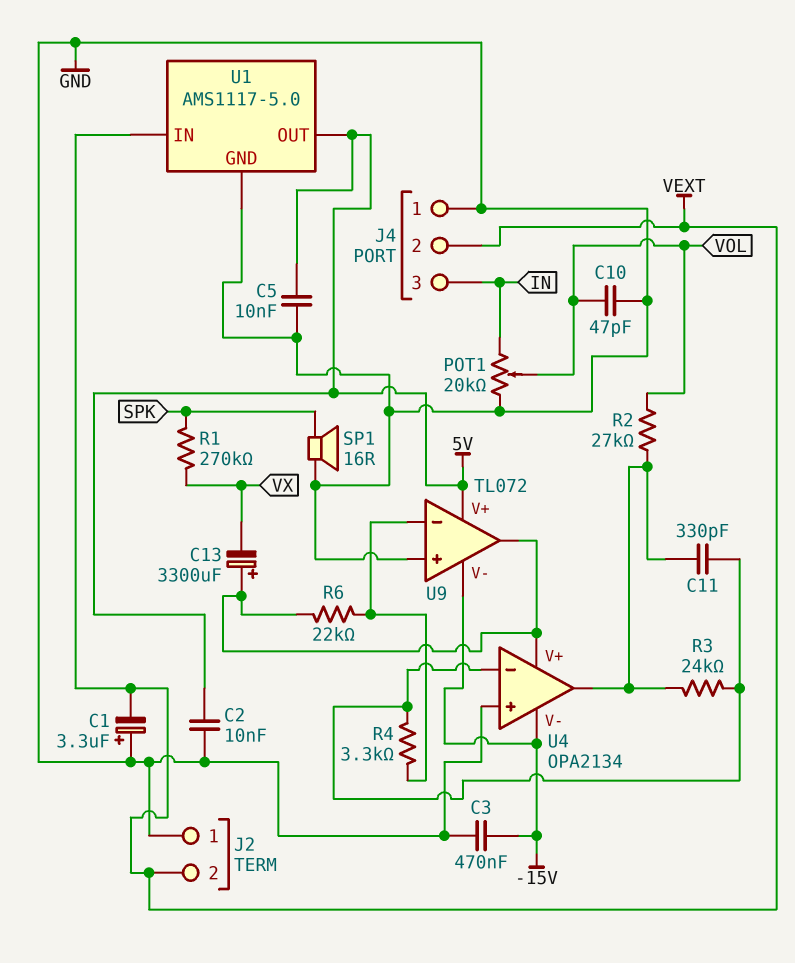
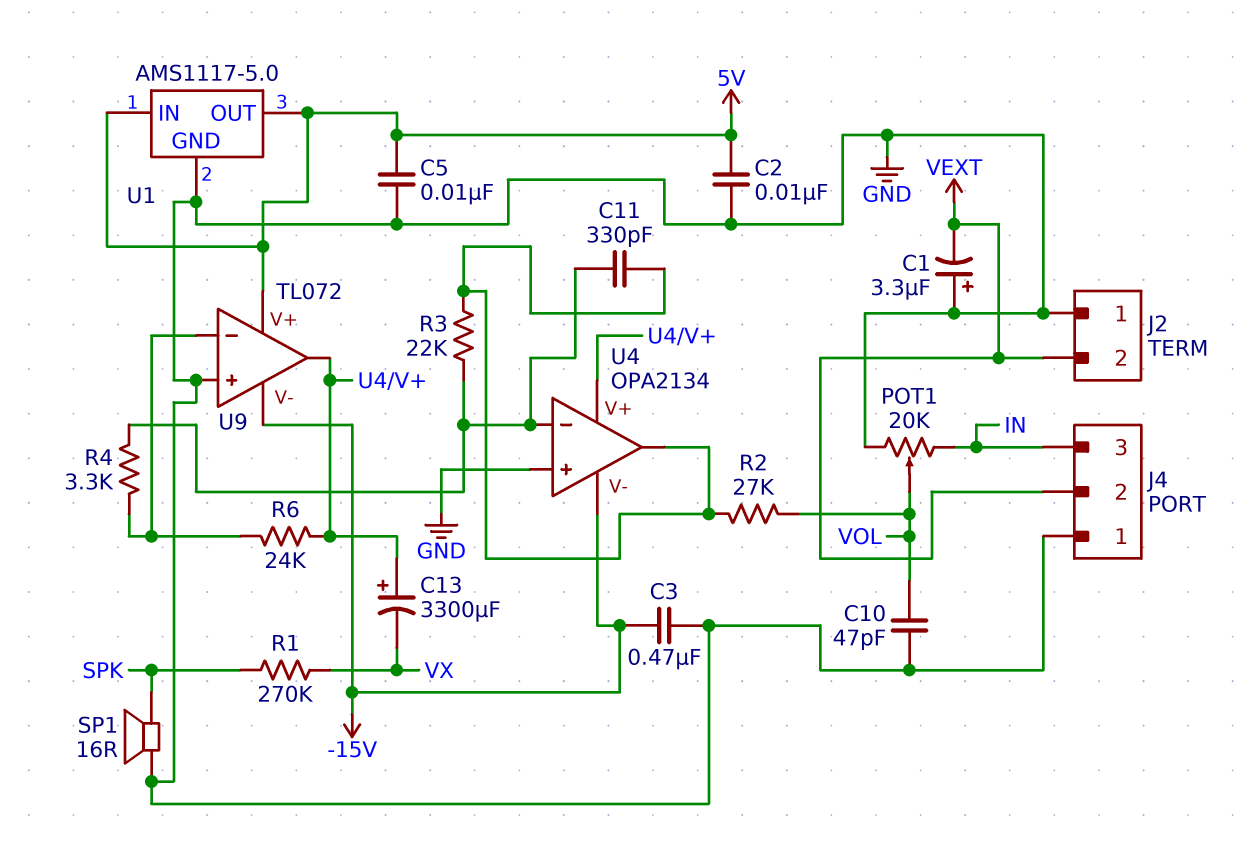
R3: 24k (U4/in-, U4/out) -> 22k (U4/in-, U4/out)
R6: 22k (U4/V+, U9/in-) -> 24k (U4/V+, U9/in-)
U1 pin IN: VEXT -> 5V

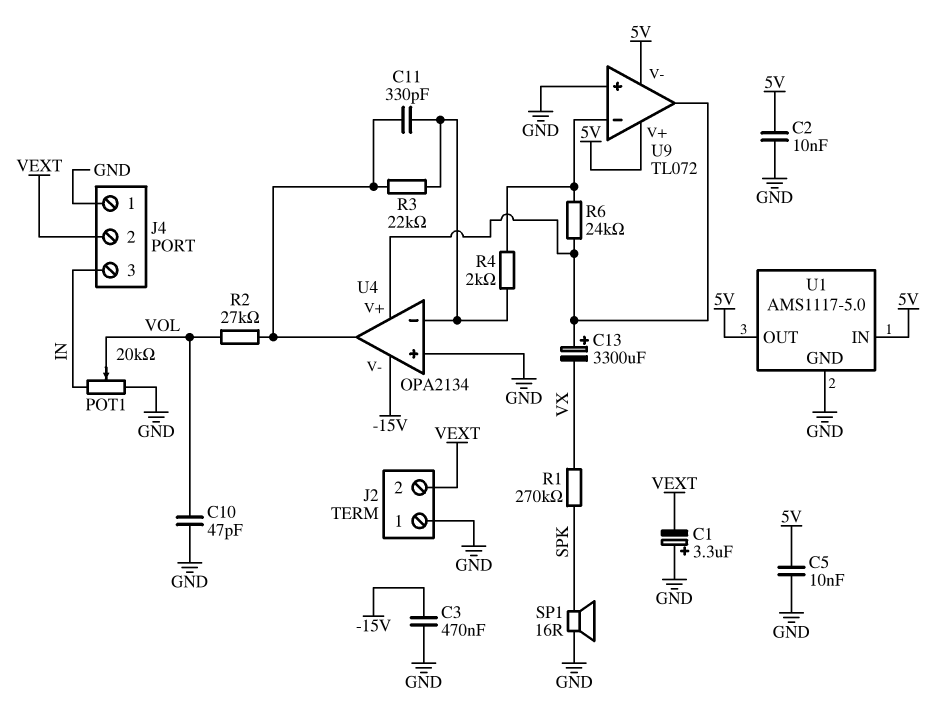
R4: 3.3k (U4/in-, U9/in-) -> 2k (U4/in-, U9/in-)
U9 pin V-: -15V -> 5V

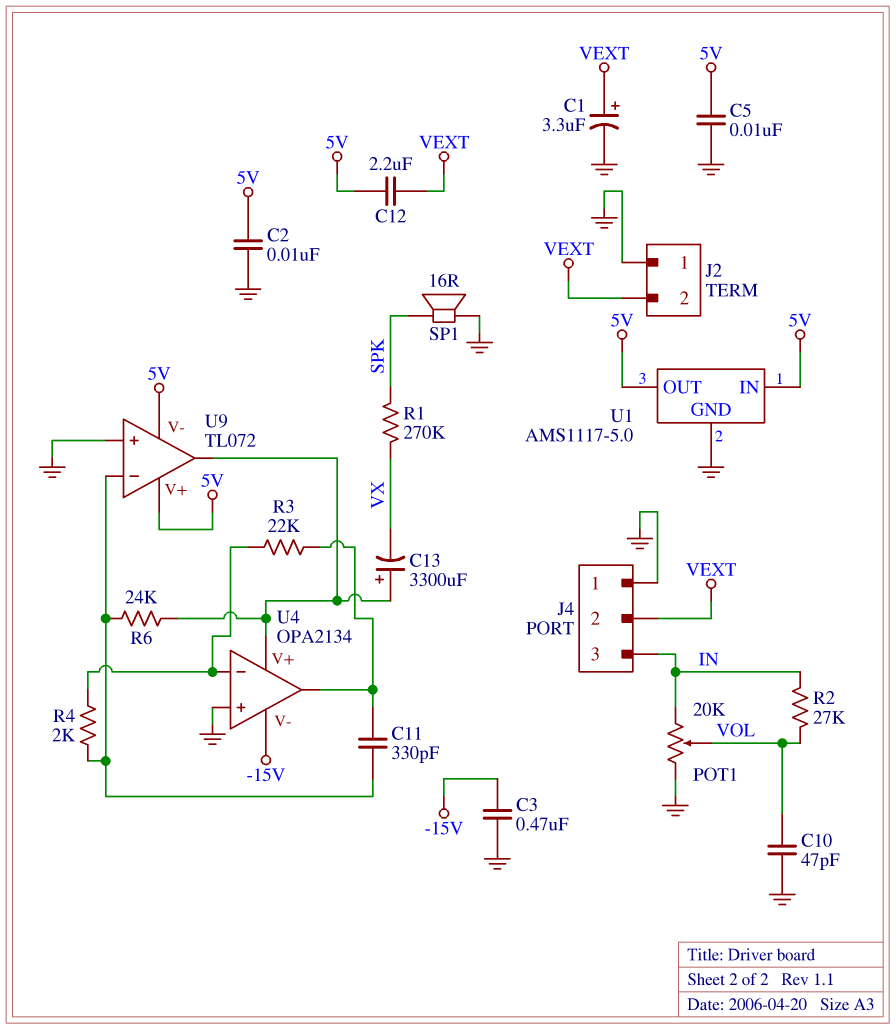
C1: 3.3uF (plus GND, minus VEXT) -> 3.3uF (plus VEXT, minus GND)
C11: 330pF (U4/in-, U4/out) -> 330pF (U4/out, U9/in-)
C12: none -> 2.2uF (5V, VEXT)
R2: 27k (U4/out, VOL) -> 27k (IN, VOL)

